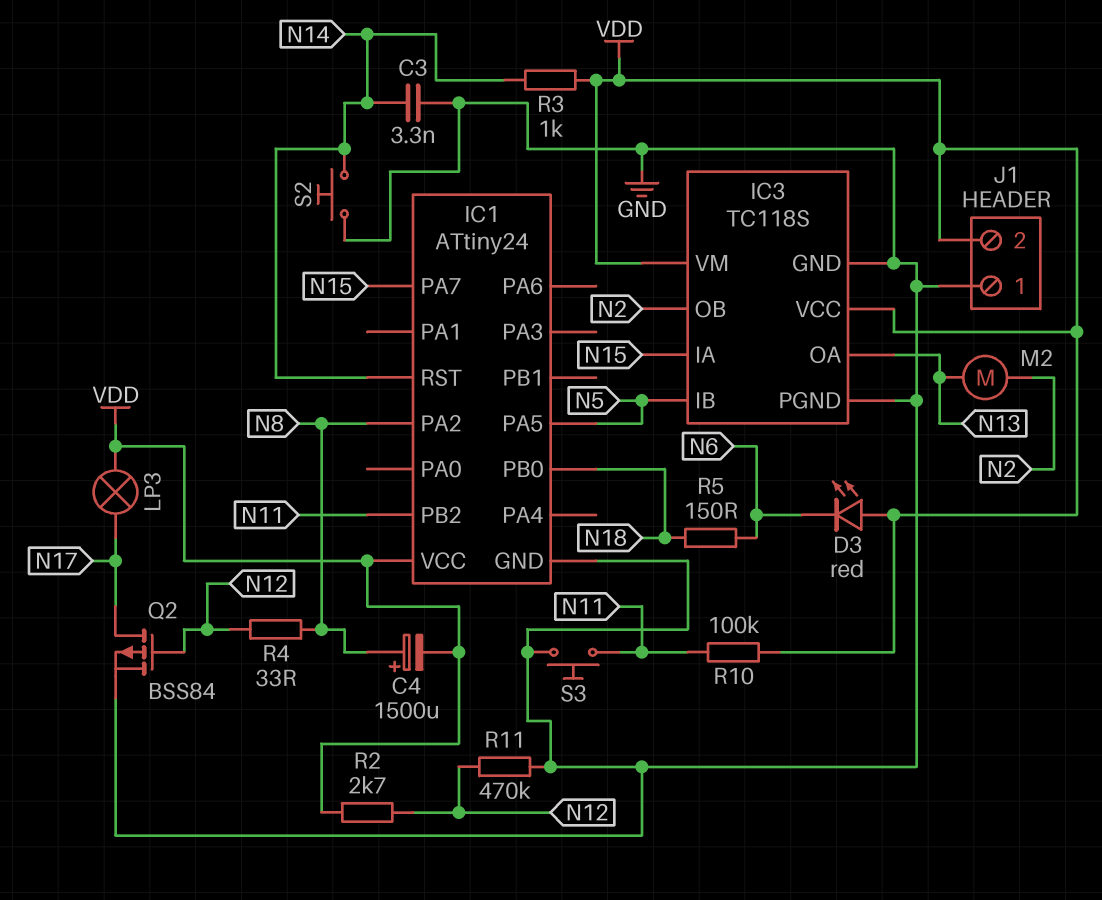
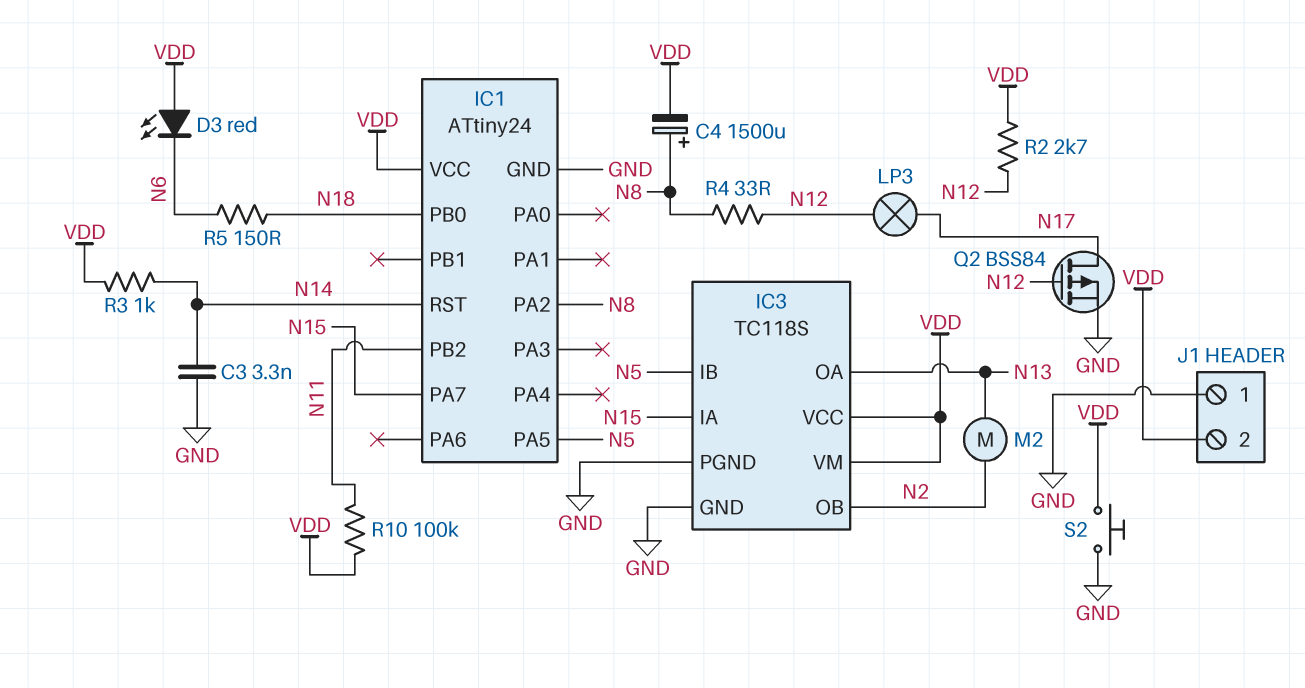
LP3: lamp (N17, VDD) -> lamp (N12, N17)
R11: 470k (GND, N12) -> none
S2: button (GND, N14) -> button (GND, VDD)
S3: button (GND, N11) -> none

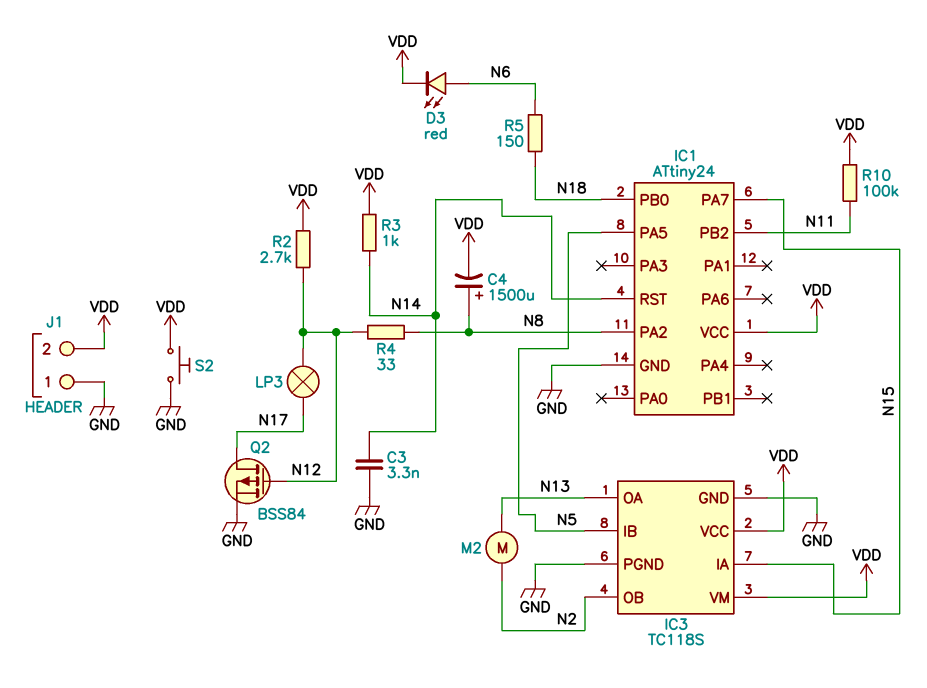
D3: LED red (A VDD, K N6) -> LED red (A N6, K VDD)

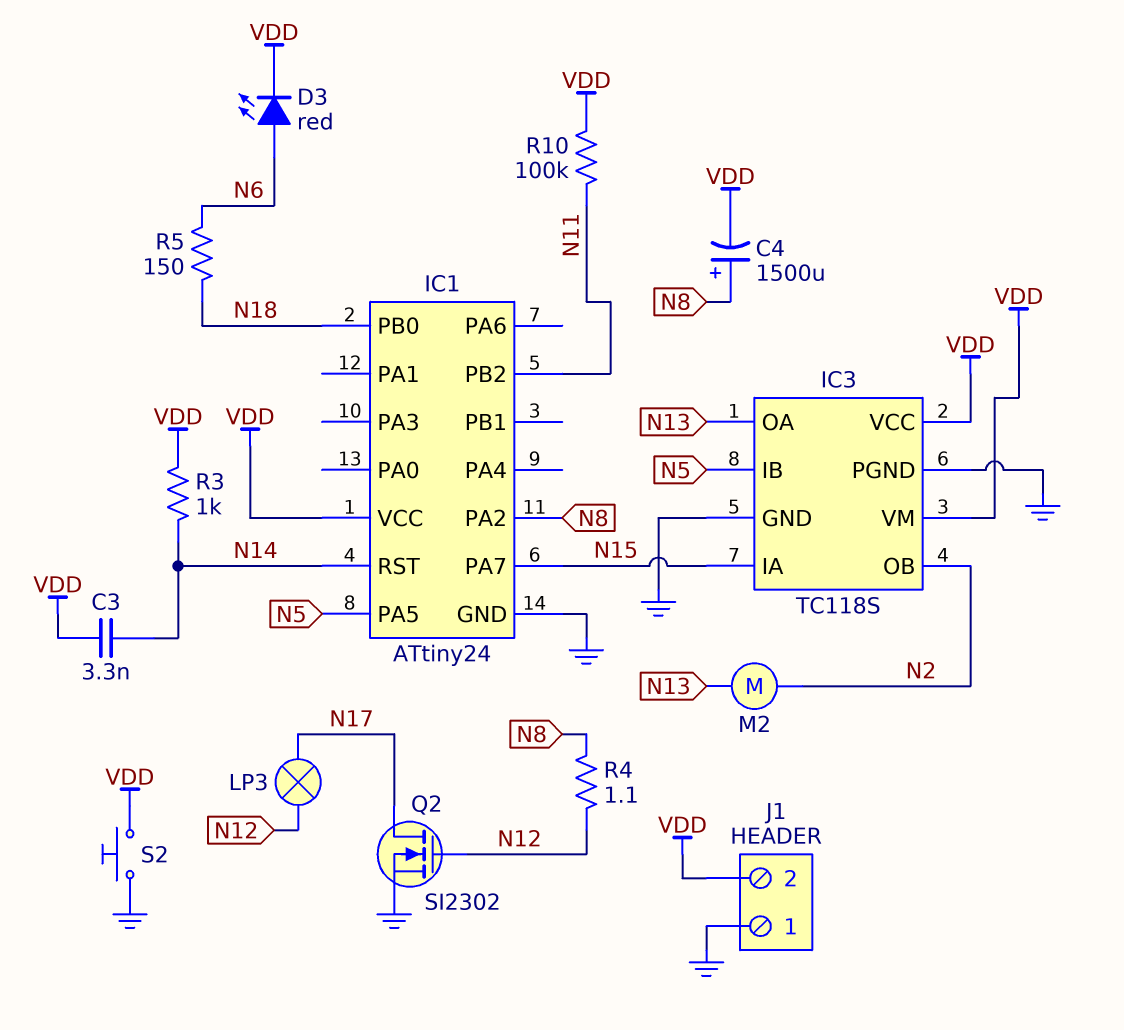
C3: 3.3nF (GND, N14) -> 3.3nF (N14, VDD)
Q2: PMOS BSS84 (G N12, D N17, S GND) -> NMOS SI2302 (G N12, D N17, S GND)
R2: 2.7k (N12, VDD) -> none
R4: 33 (N8, N12) -> 1.1 (N8, N12)

